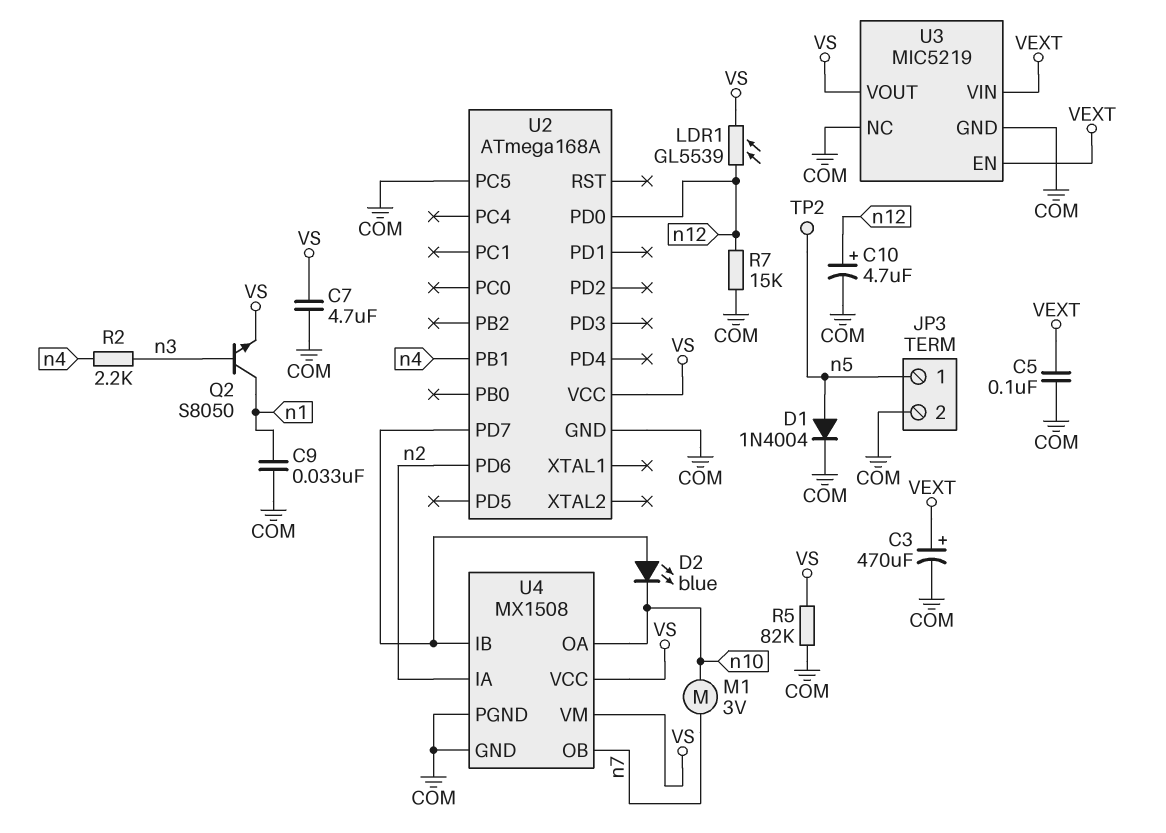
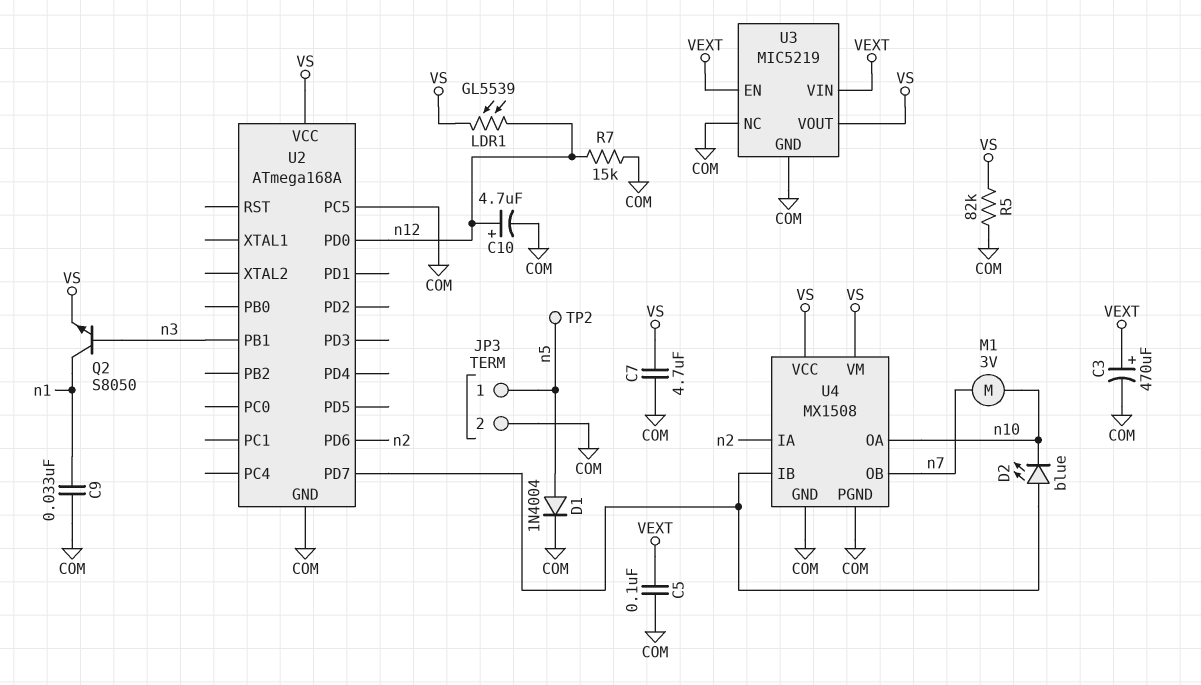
R2: 2.2k (n3, n4) -> none
U2 pin PB1: n4 -> n3

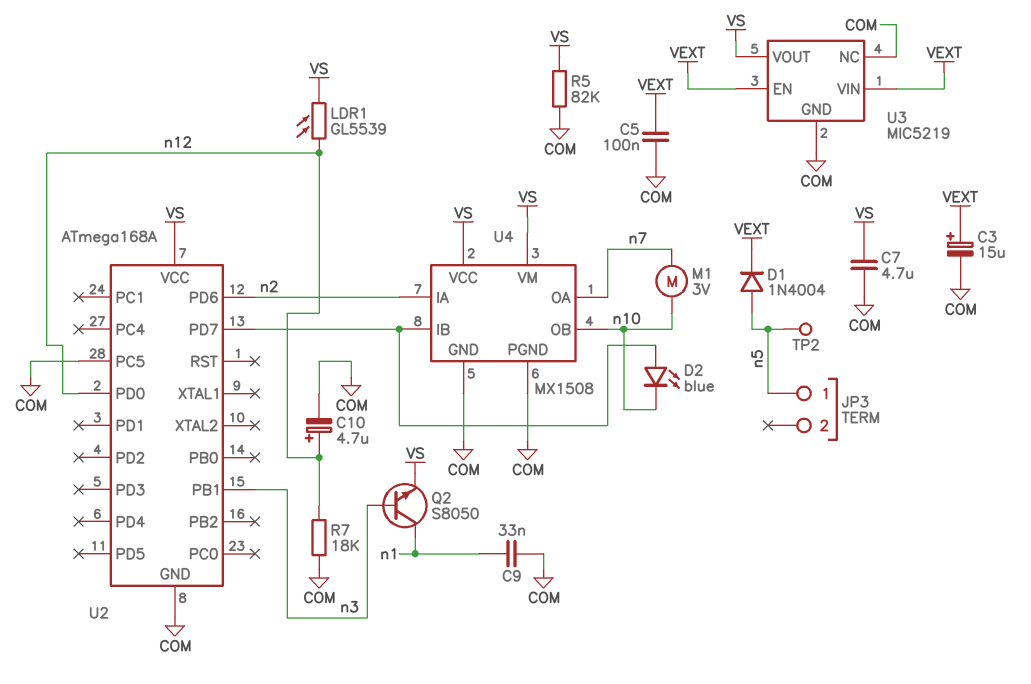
C3: 470uF (plus VEXT, minus COM) -> 15uF (plus VEXT, minus COM)
D1: diode 1N4004 (A n5, K COM) -> diode 1N4004 (A n5, K VEXT)
JP3 pin 2: COM -> none
R7: 15k (COM, n12) -> 18k (COM, n12)
U4 pin OA: n10 -> n7
U4 pin OB: n7 -> n10

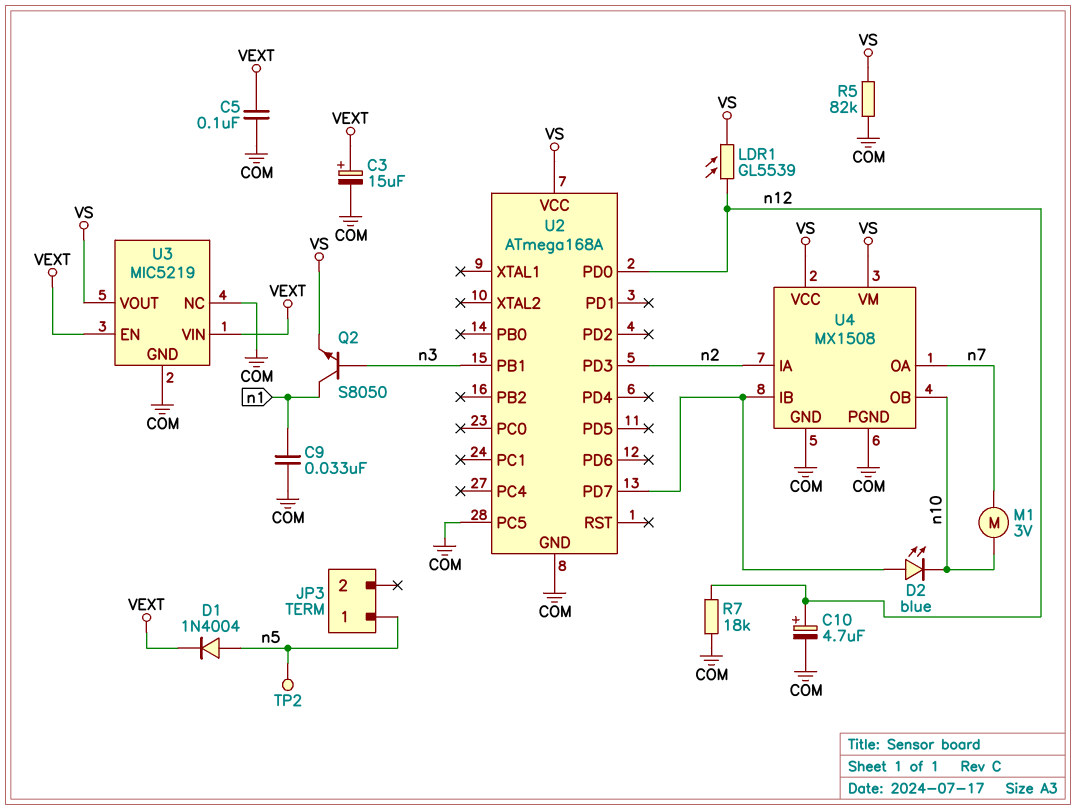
C7: 4.7uF (COM, VS) -> none
U2 pin PD3: none -> n2
U2 pin PD6: n2 -> none

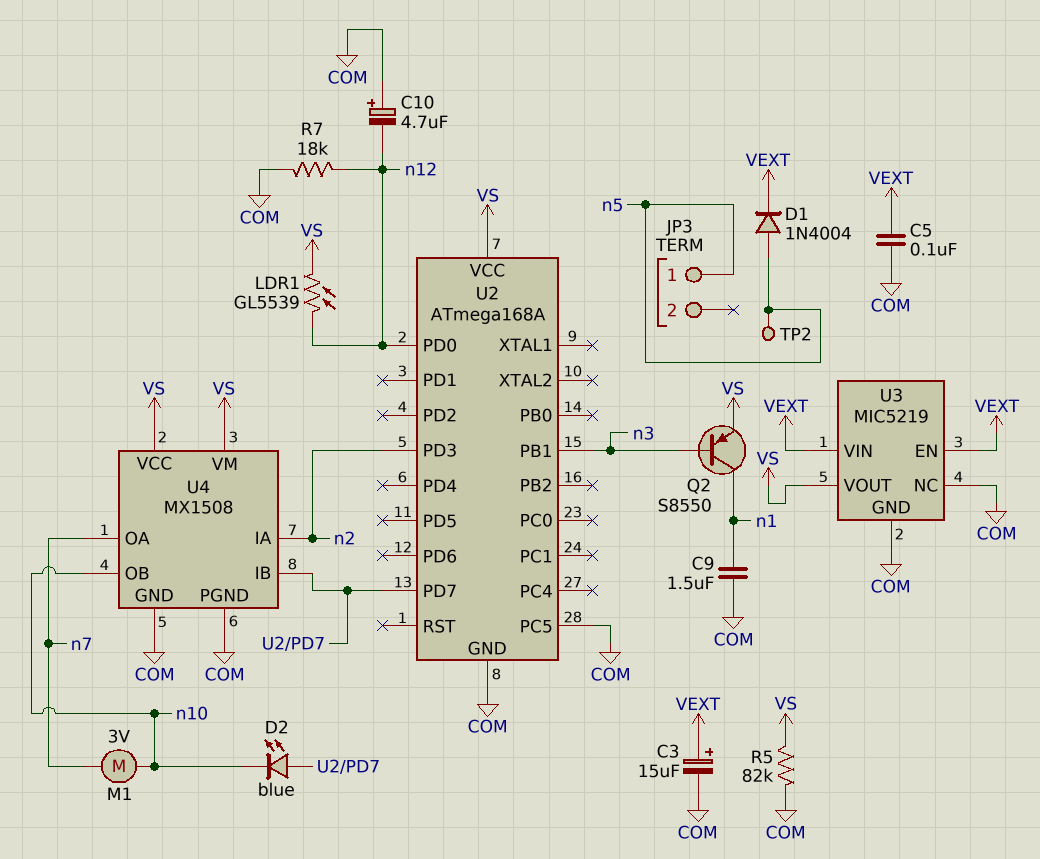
C9: 33nF (COM, n1) -> 1.5uF (COM, n1)
C10: 4.7uF (plus n12, minus COM) -> 4.7uF (plus COM, minus n12)
Q2: NPN S8050 (B n3, C n1, E VS) -> PNP S8550 (B n3, C n1, E VS)

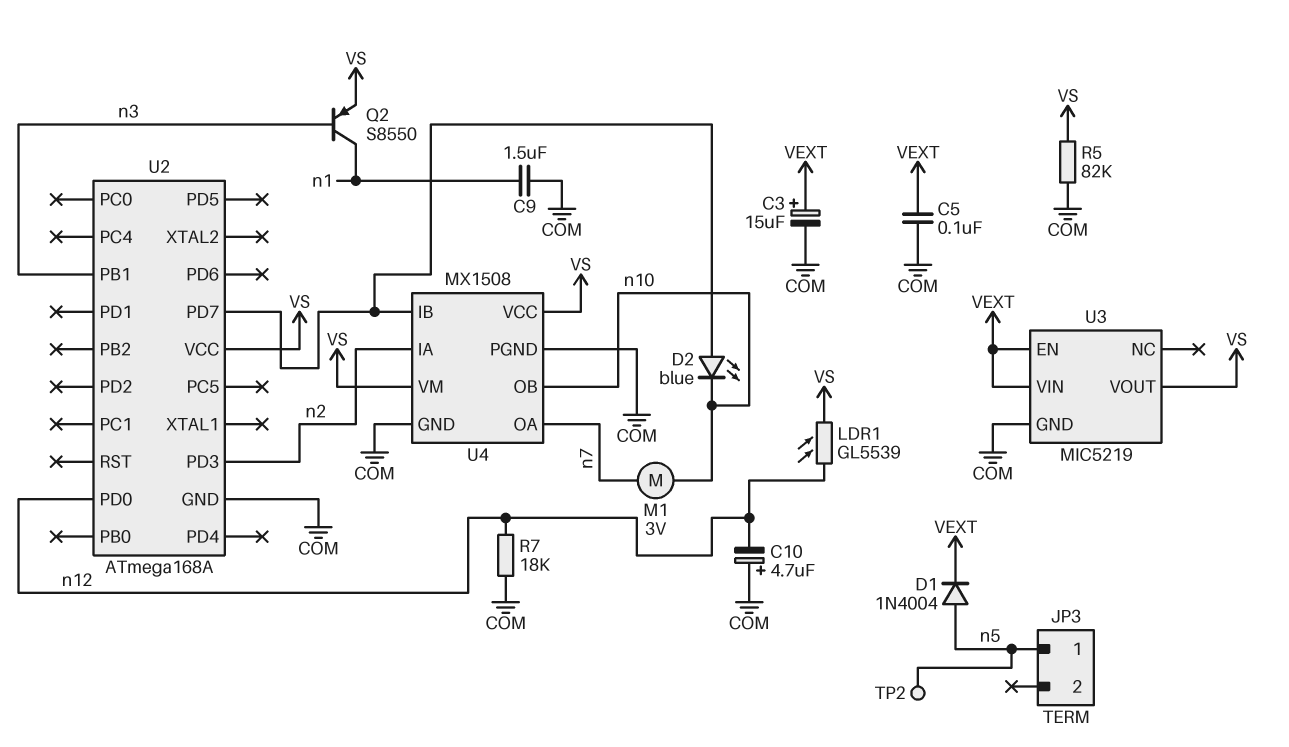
U2 pin PC5: COM -> none
U3 pin NC: COM -> none

